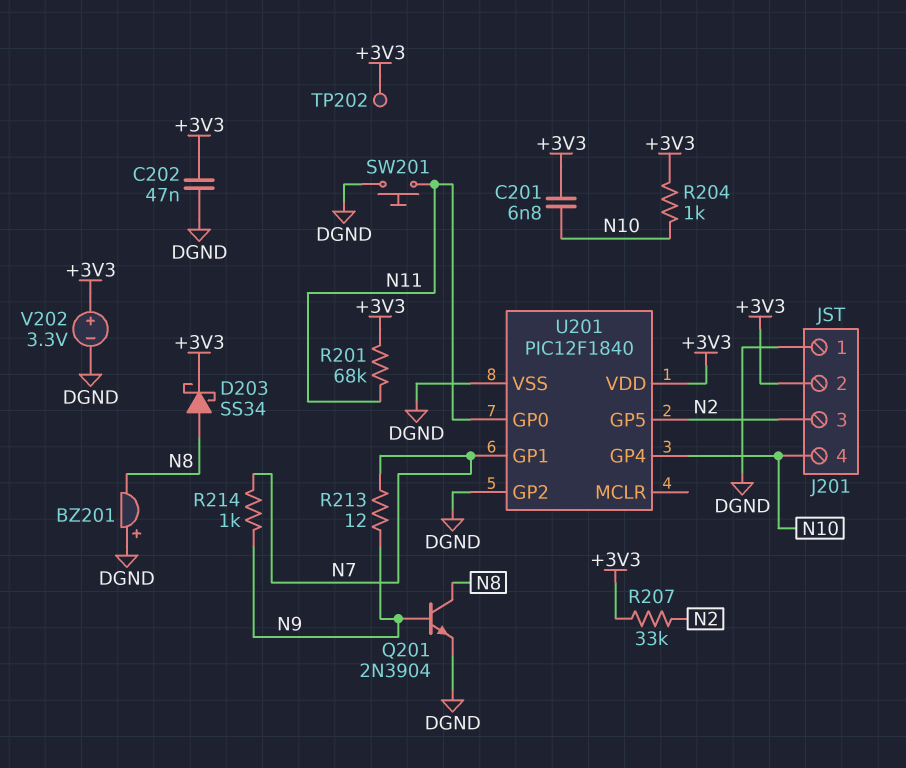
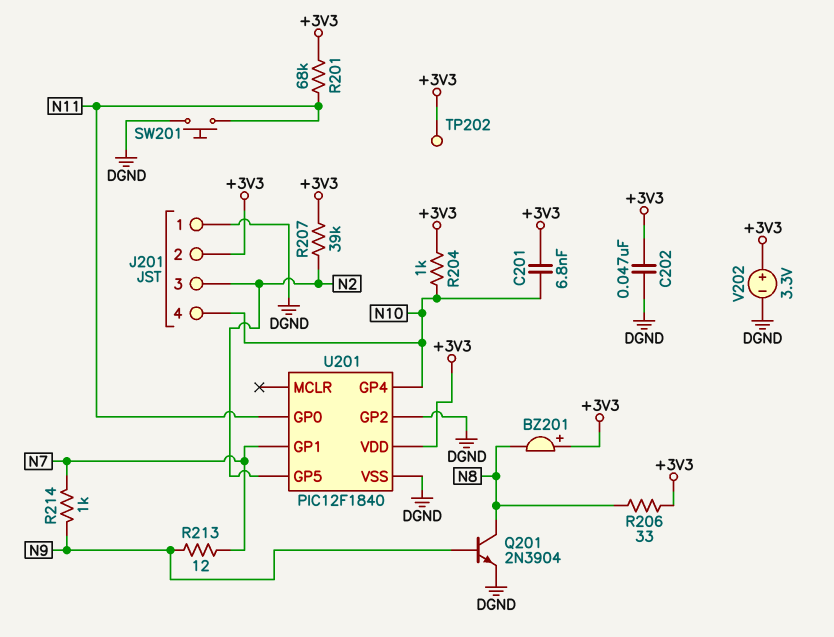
BZ201: buzzer (plus DGND, minus N8) -> buzzer (plus +3V3, minus N8)
D203: schottky SS34 (A N8, K +3V3) -> none
R206: none -> 33 (+3V3, N8)
R207: 33k (+3V3, N2) -> 39k (+3V3, N2)

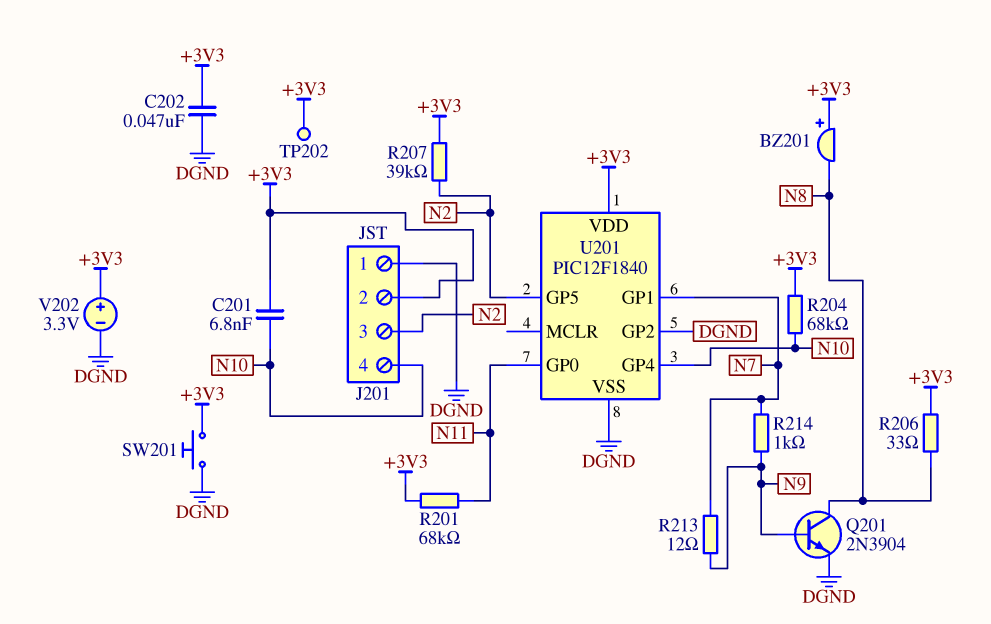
R204: 1k (+3V3, N10) -> 68k (+3V3, N10)
SW201: button (DGND, N11) -> button (+3V3, DGND)

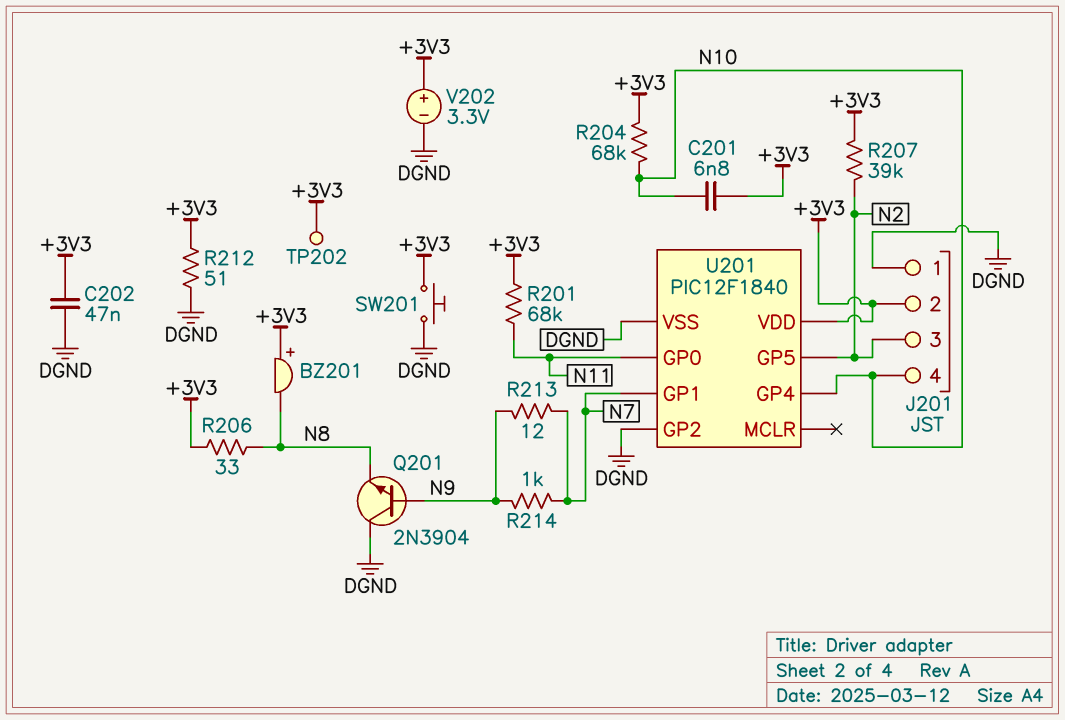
Q201: NPN 2N3904 (B N9, C N8, E DGND) -> NPN 2N3904 (B N9, C DGND, E N8)
R212: none -> 51 (+3V3, DGND)

